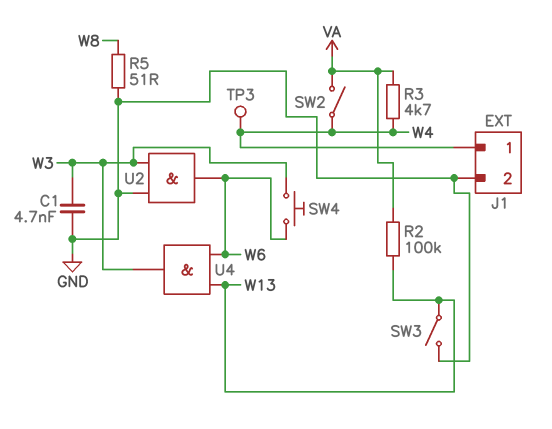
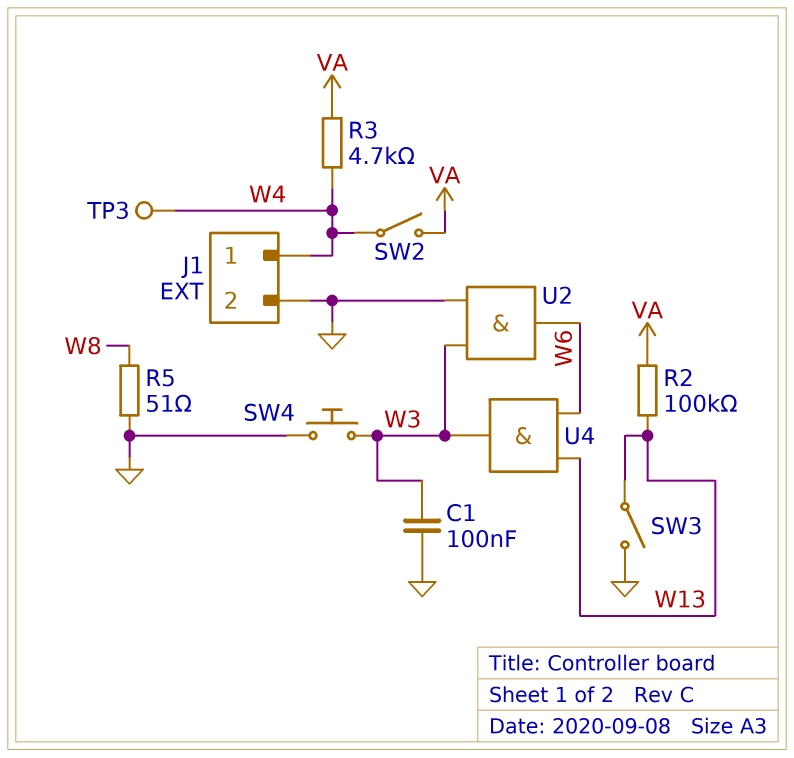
C1: 4.7nF (GND, W3) -> 100nF (GND, W3)
SW4: button (W3, W6) -> button (GND, W3)

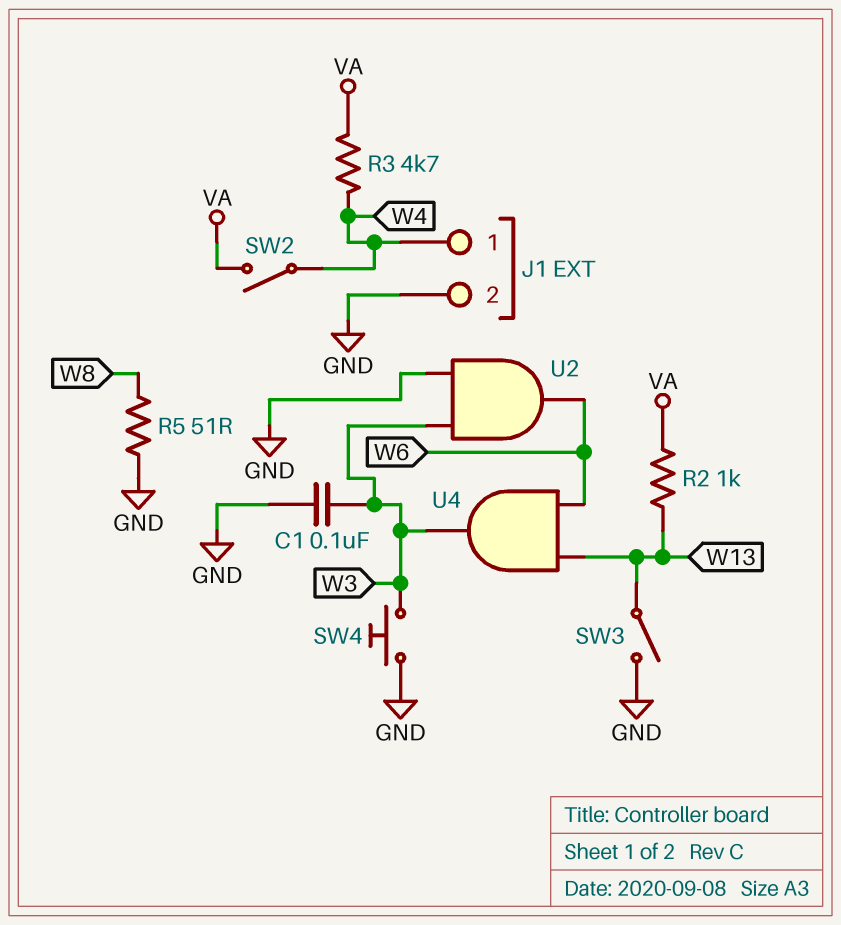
R2: 100k (VA, W13) -> 1k (VA, W13)
TP3: test point (W4) -> none

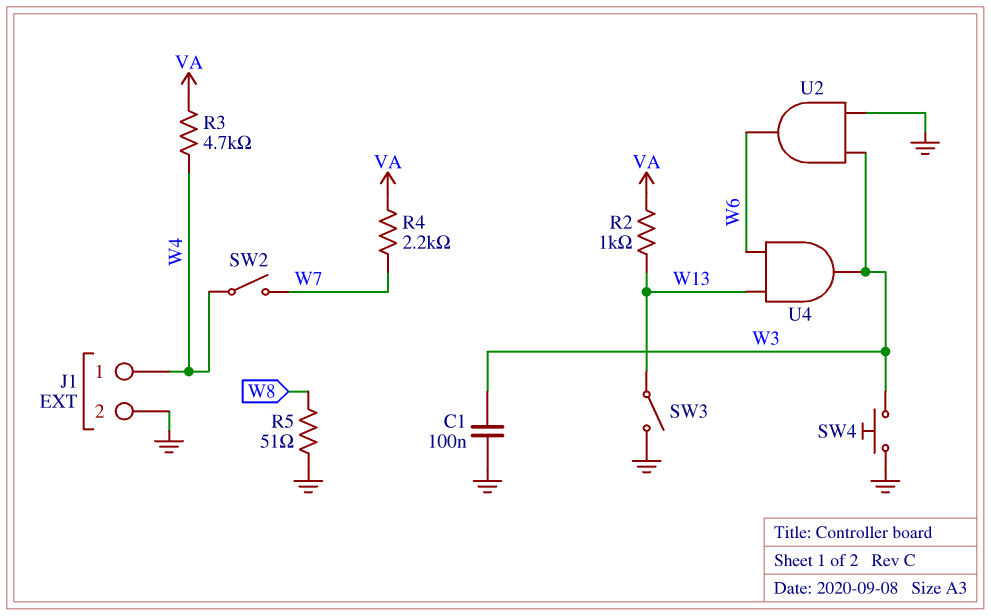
R4: none -> 2.2k (VA, W7)
SW2: switch (VA, W4) -> switch (W4, W7)

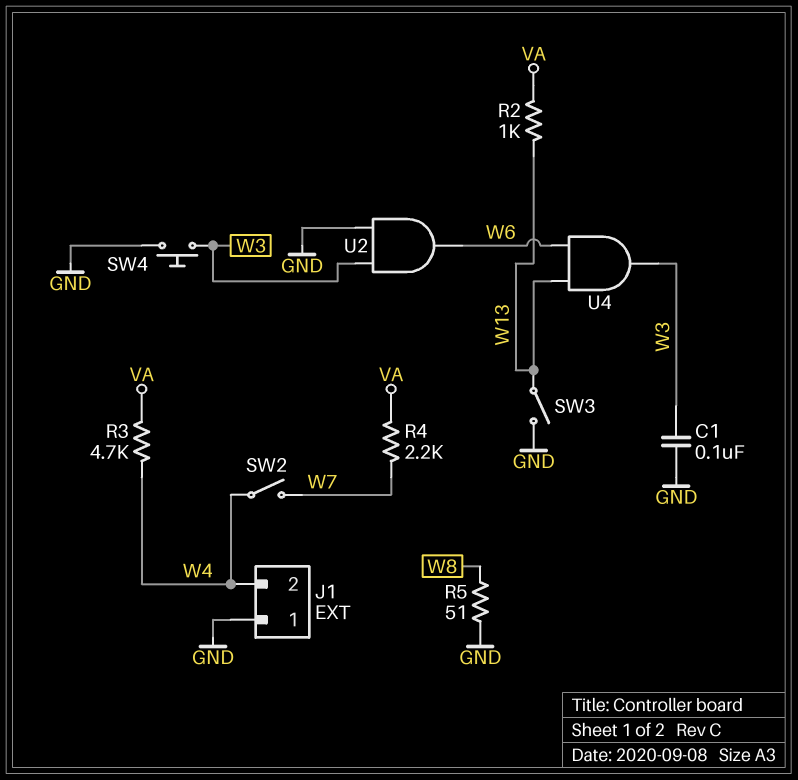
J1 pin 1: W4 -> GND
J1 pin 2: GND -> W4

